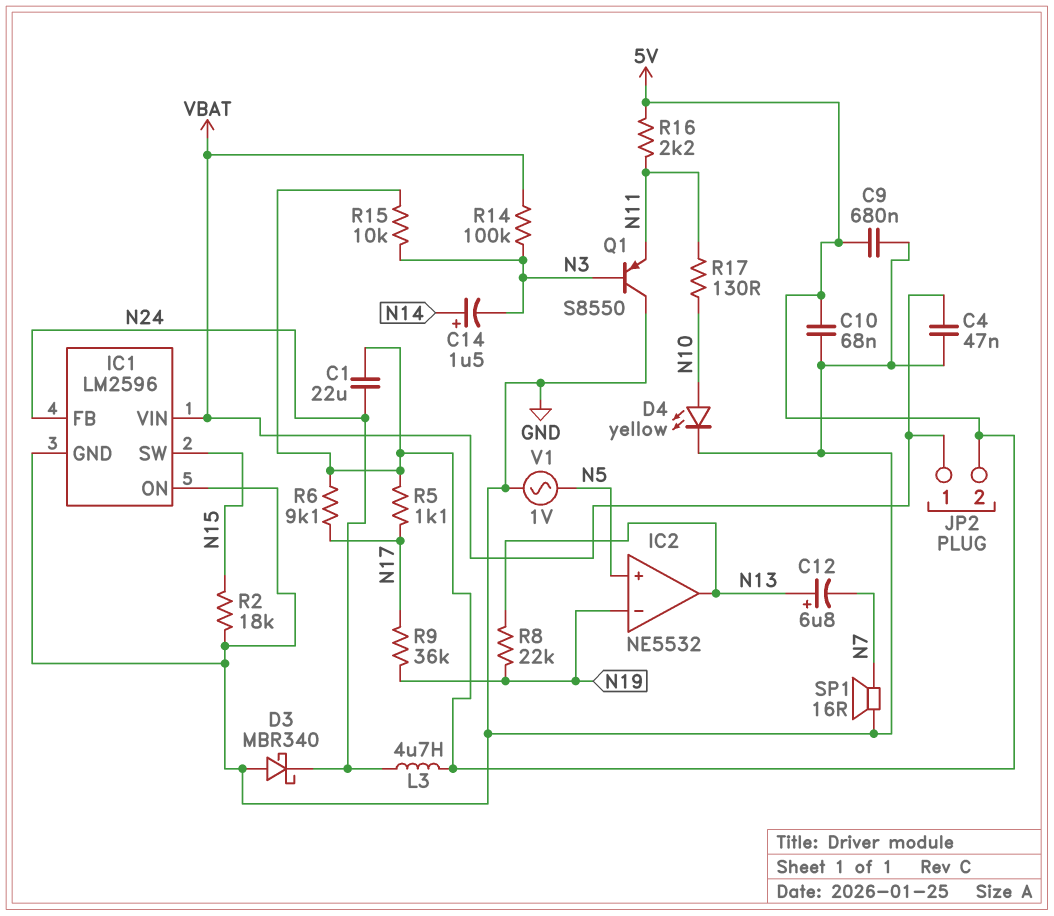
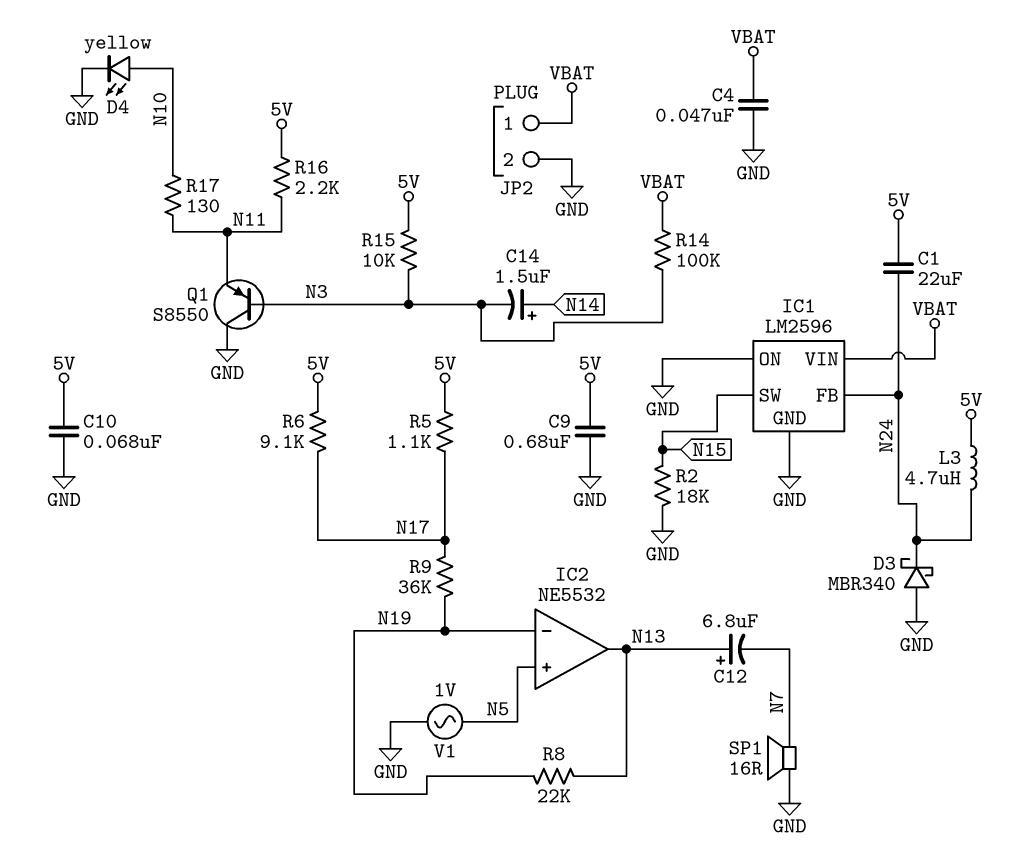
JP2 pin 2: 5V -> GND

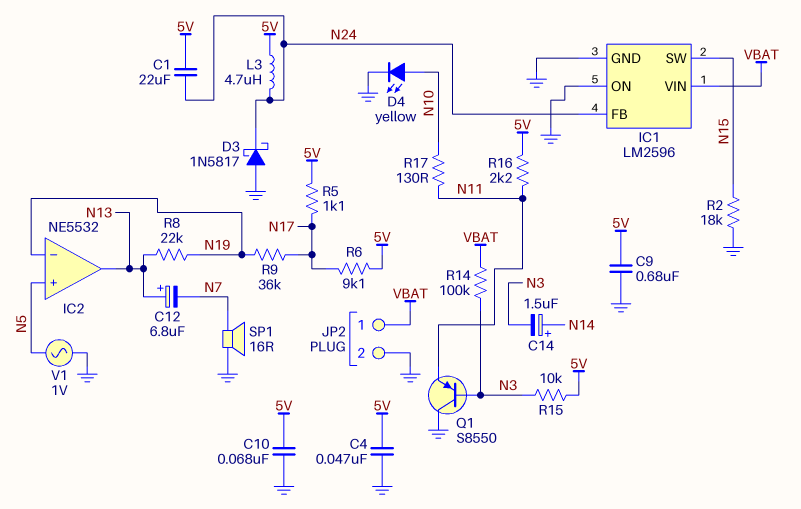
C4: 47nF (GND, VBAT) -> 47nF (5V, GND)
D3: schottky MBR340 (A GND, K N24) -> schottky 1N5817 (A GND, K N24)

